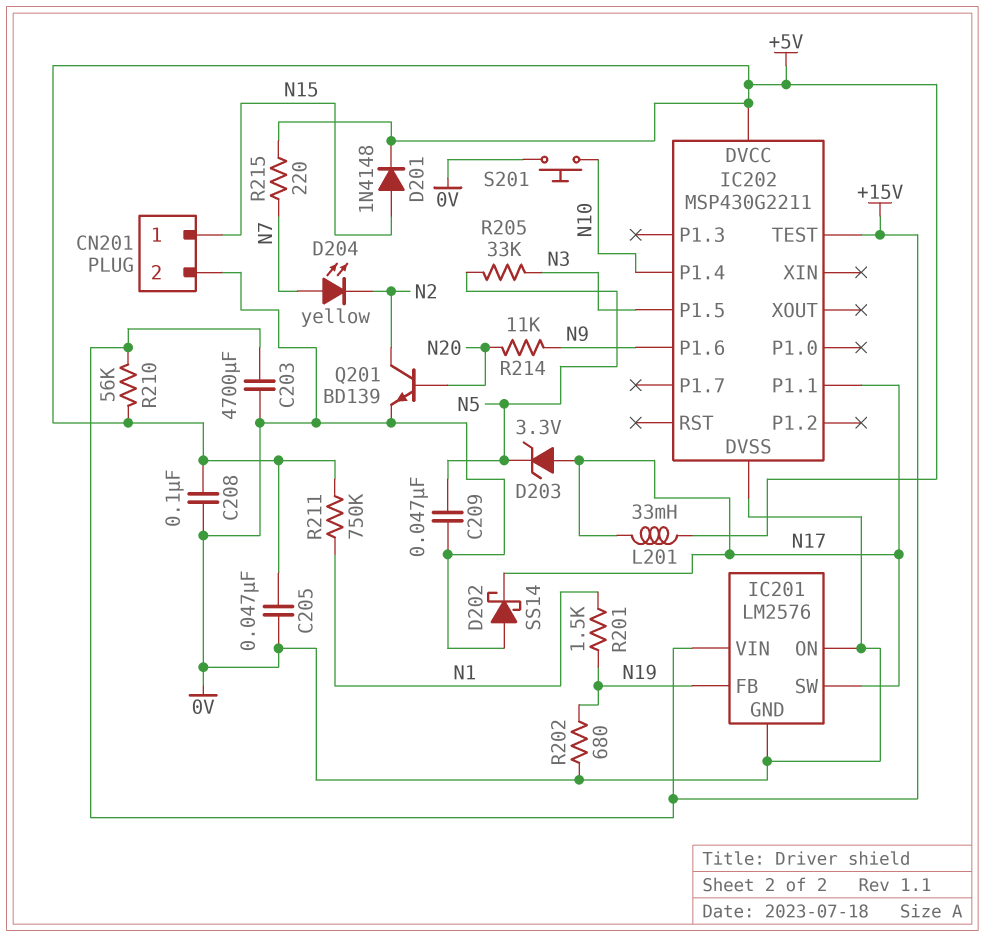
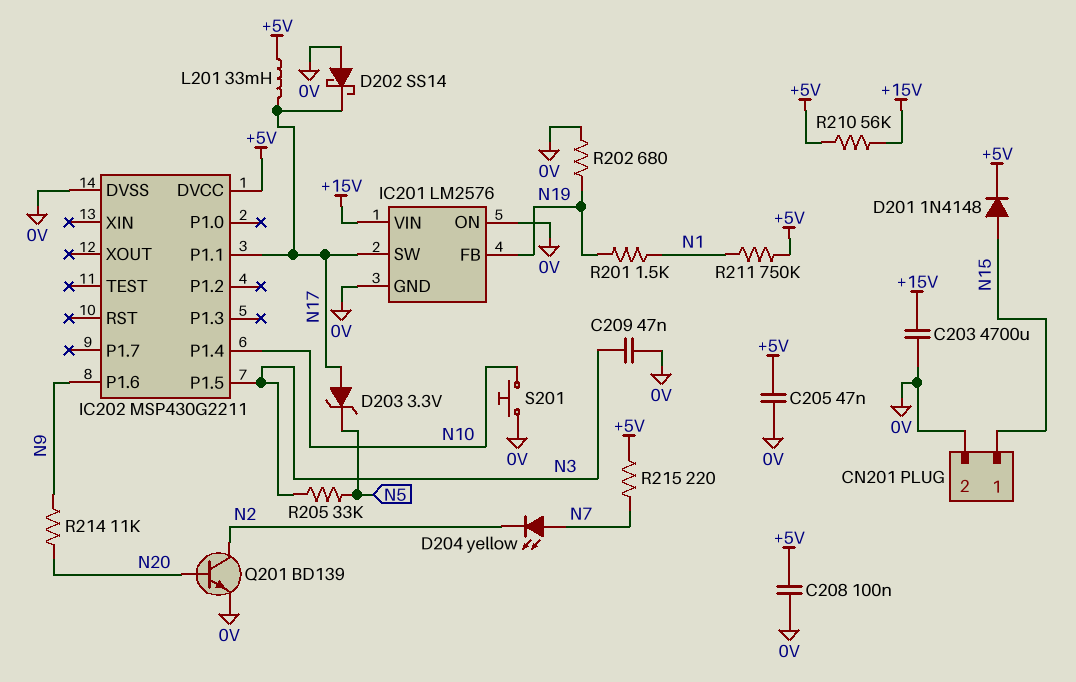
C209: 47nF (0V, N5) -> 47nF (0V, N3)
IC202 pin TEST: +15V -> none

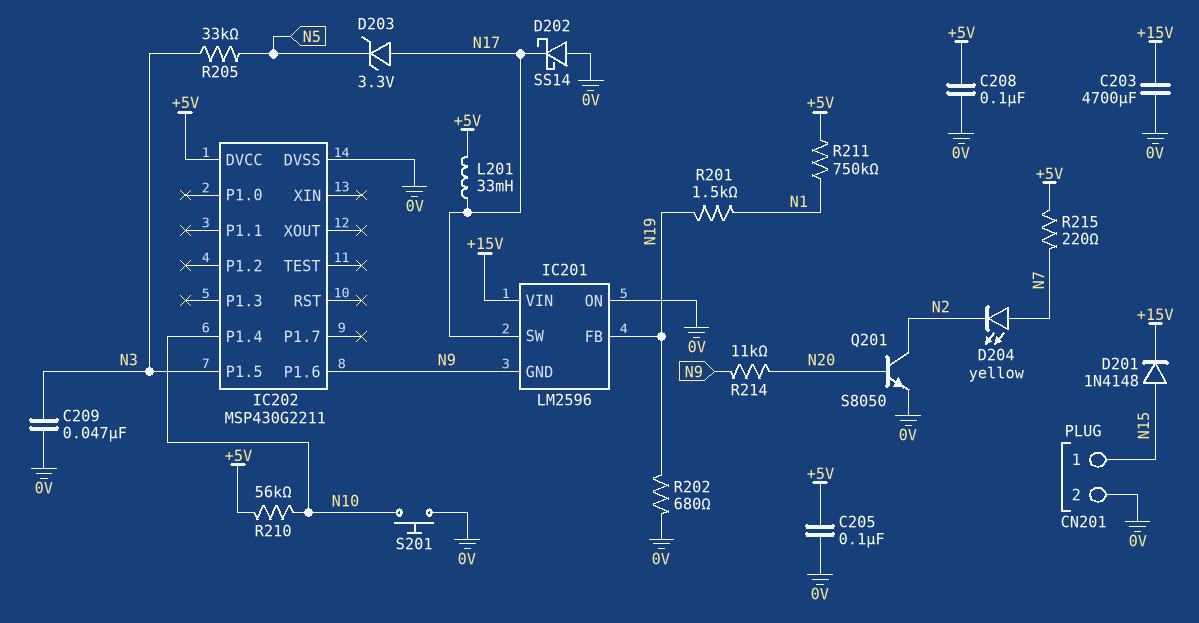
C205: 47nF (+5V, 0V) -> 100nF (+5V, 0V)
D201: diode 1N4148 (A N15, K +5V) -> diode 1N4148 (A N15, K +15V)
IC201: LM2576 -> LM2596
IC201 pin GND: 0V -> N9
IC202 pin P1.1: N17 -> none
Q201: NPN BD139 (B N20, C N2, E 0V) -> NPN S8050 (B N20, C N2, E 0V)
R210: 56k (+5V, +15V) -> 56k (+5V, N10)

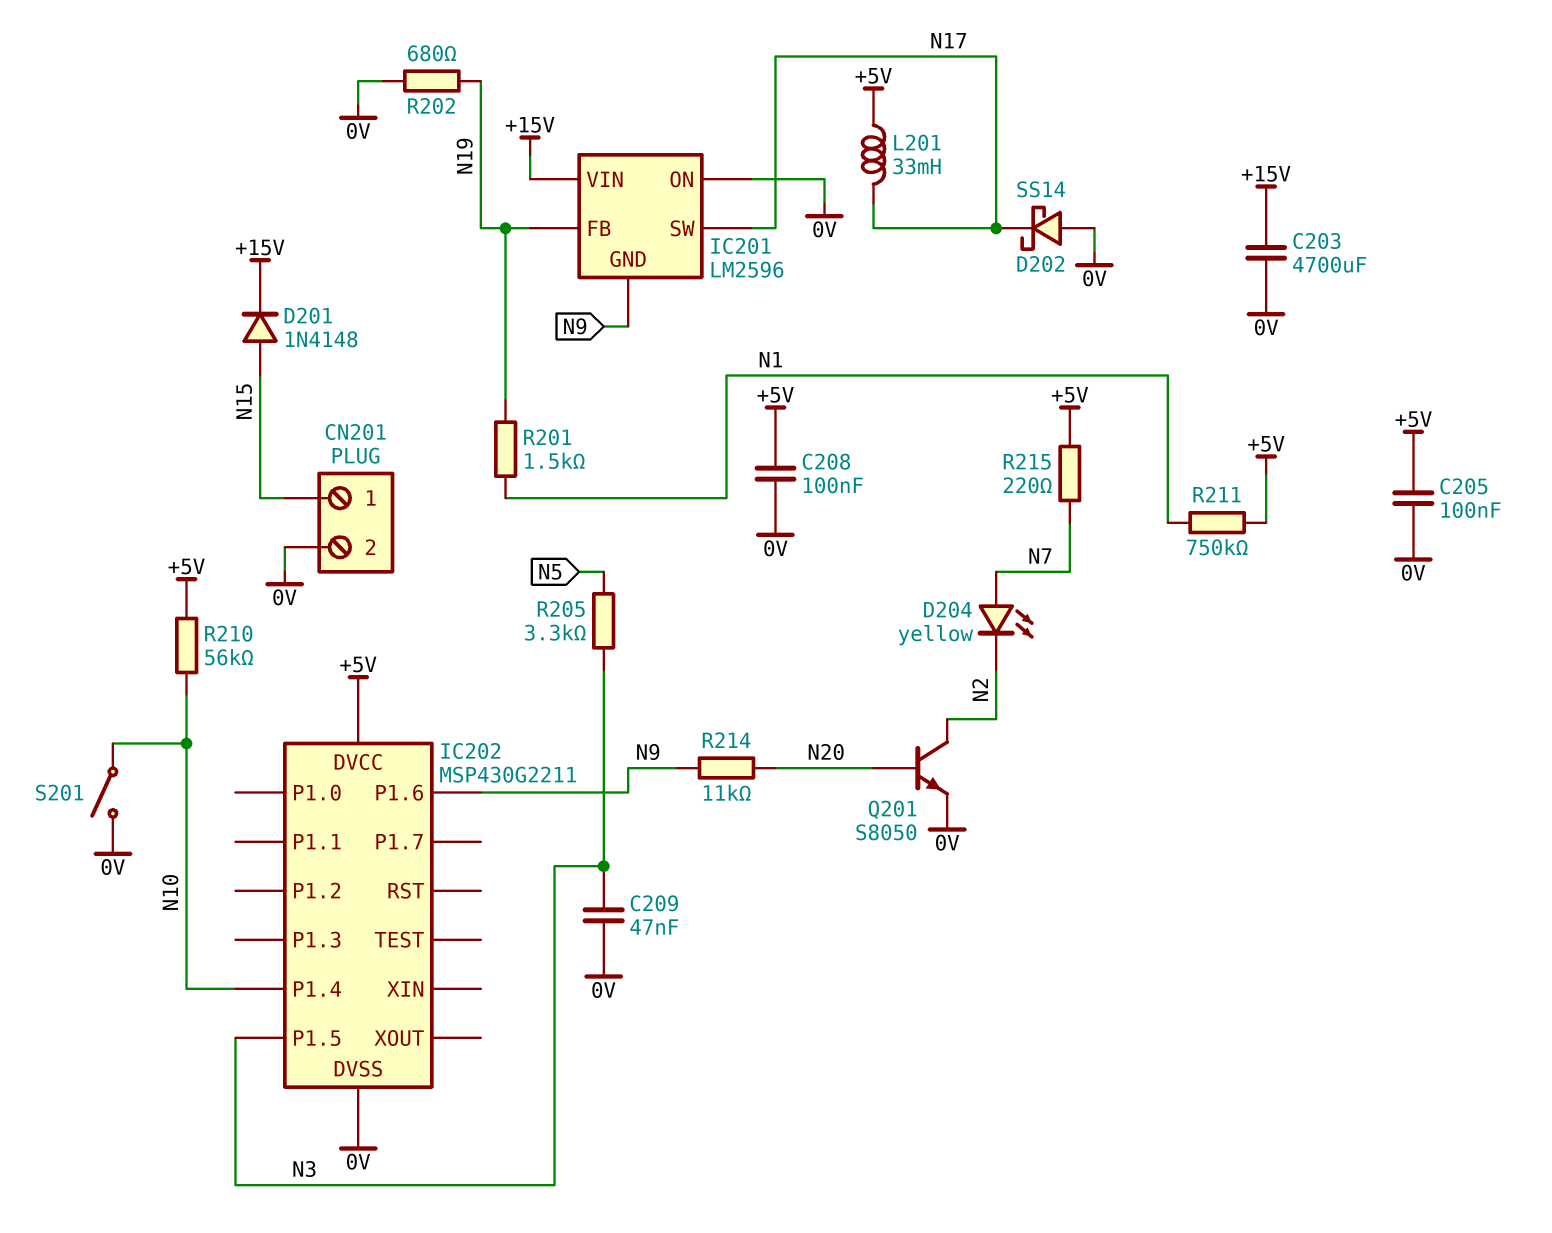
D203: zener 3.3V (A N17, K N5) -> none
R205: 33k (N3, N5) -> 3.3k (N3, N5)
S201: button (0V, N10) -> switch (0V, N10)

